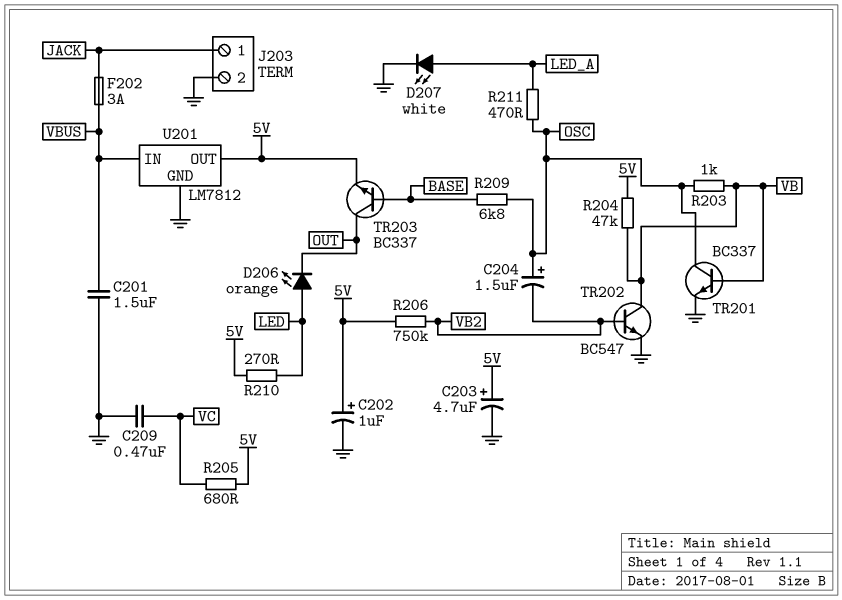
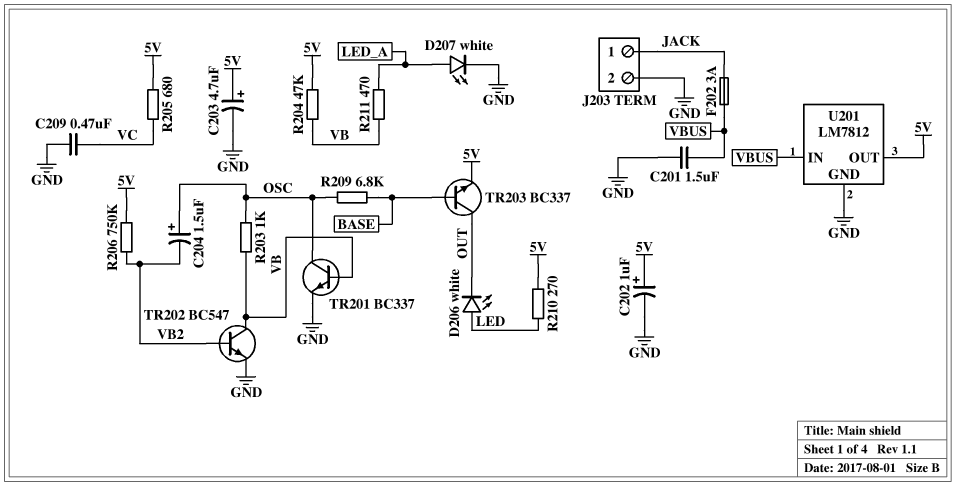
D206: LED orange (A LED, K OUT) -> LED white (A LED, K OUT)
R211: 470 (LED_A, OSC) -> 470 (LED_A, VB)

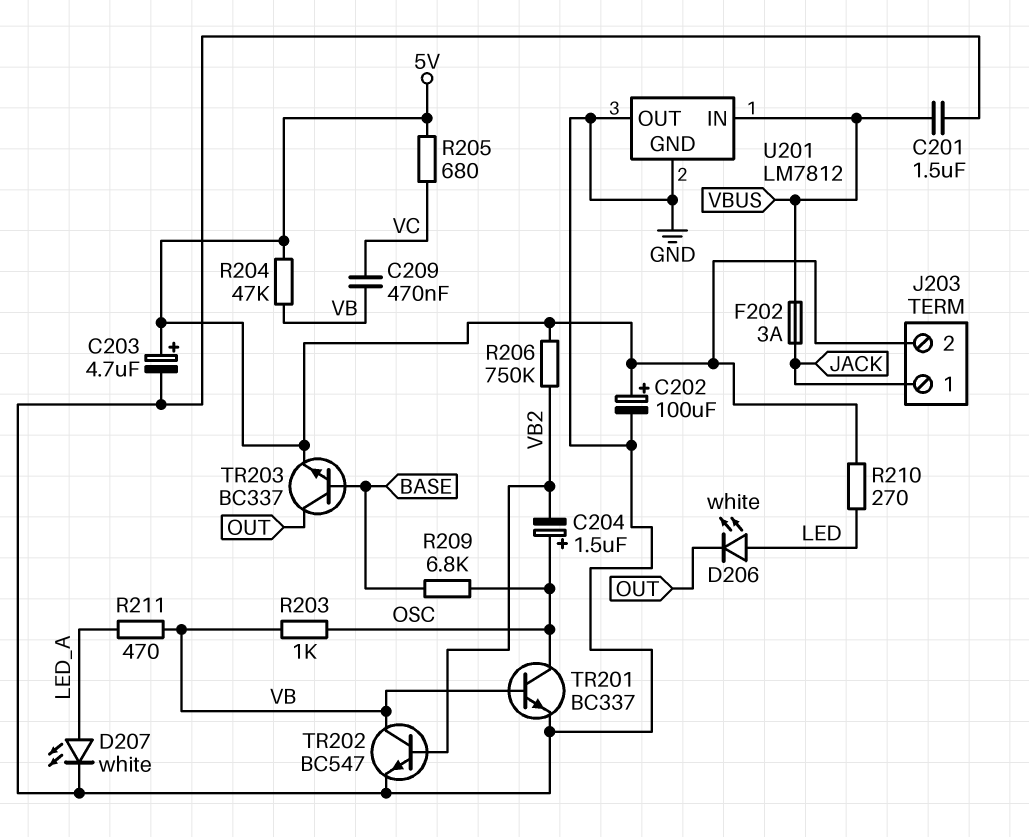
C202: 1uF (plus 5V, minus GND) -> 100uF (plus 5V, minus GND)
C209: 470nF (GND, VC) -> 470nF (VB, VC)
J203 pin 2: GND -> 5V
U201 pin OUT: 5V -> GND

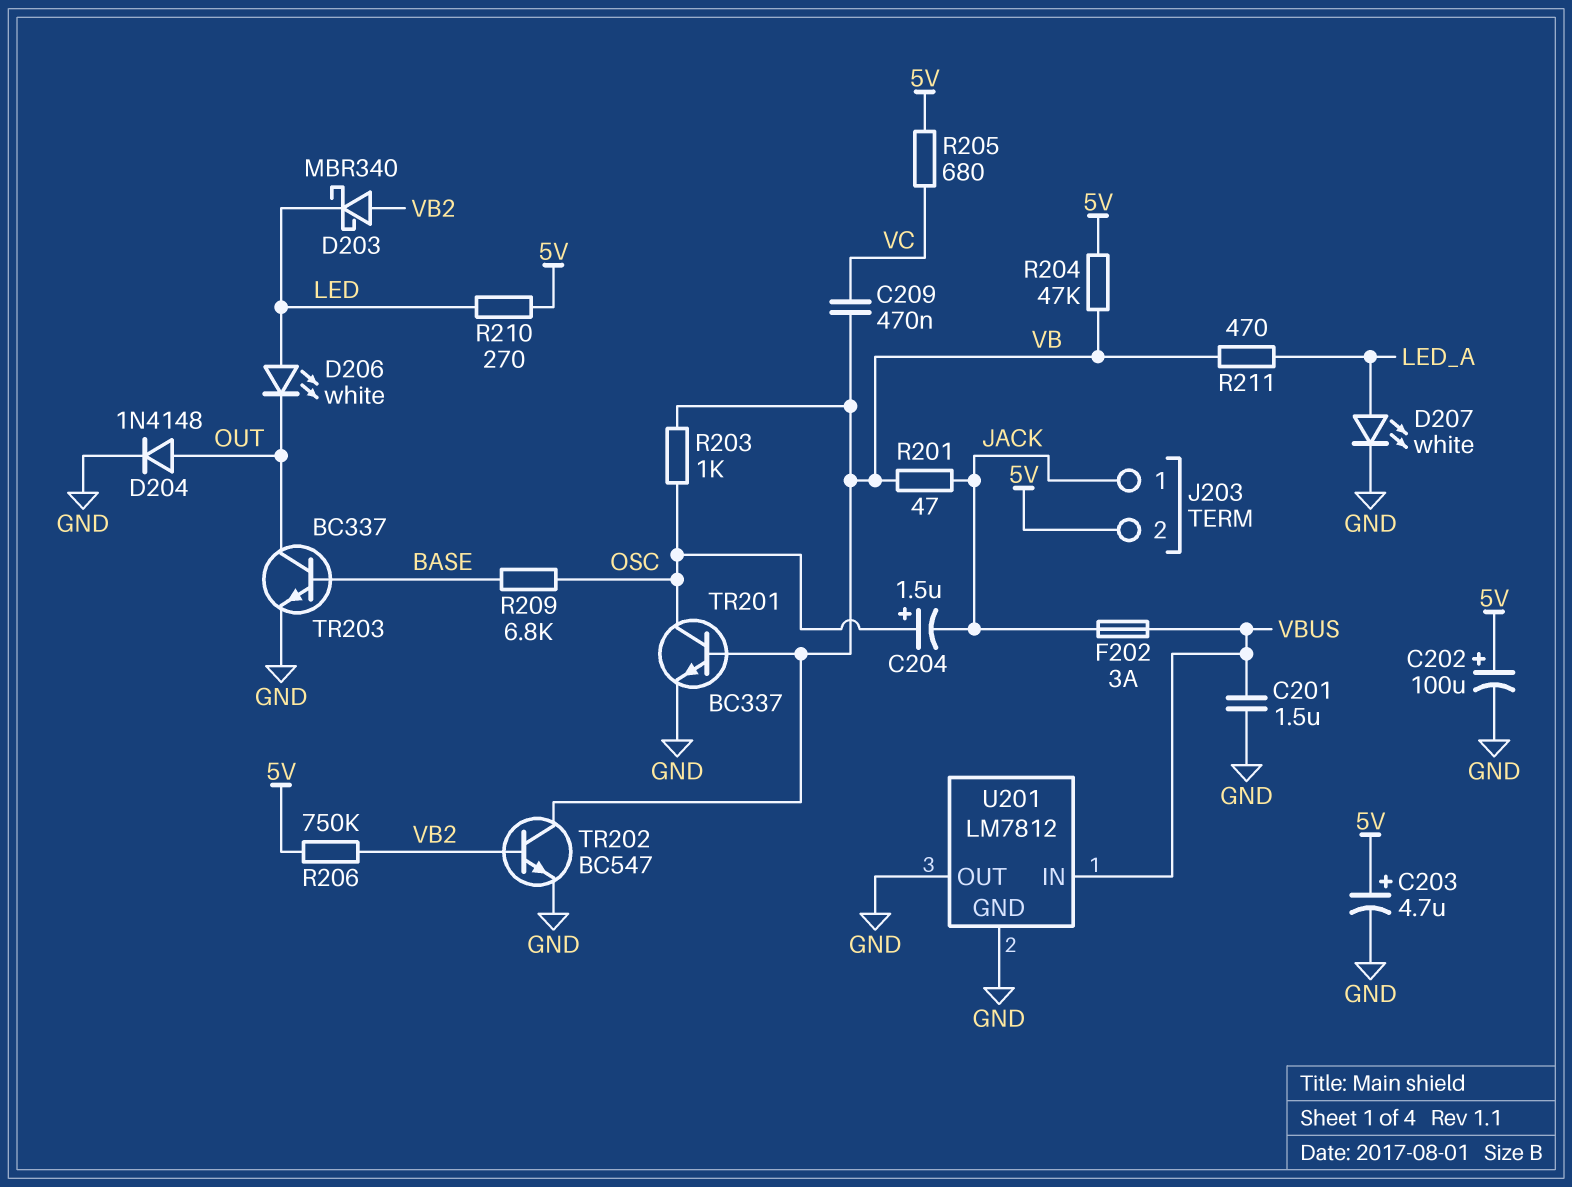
C204: 1.5uF (plus OSC, minus VB2) -> 1.5uF (plus OSC, minus JACK)
D203: none -> schottky MBR340 (A VB2, K LED)
D204: none -> diode 1N4148 (A OUT, K GND)
R201: none -> 47 (JACK, VB)
TR203: NPN BC337 (B BASE, C OUT, E 5V) -> NPN BC337 (B BASE, C OUT, E GND)

